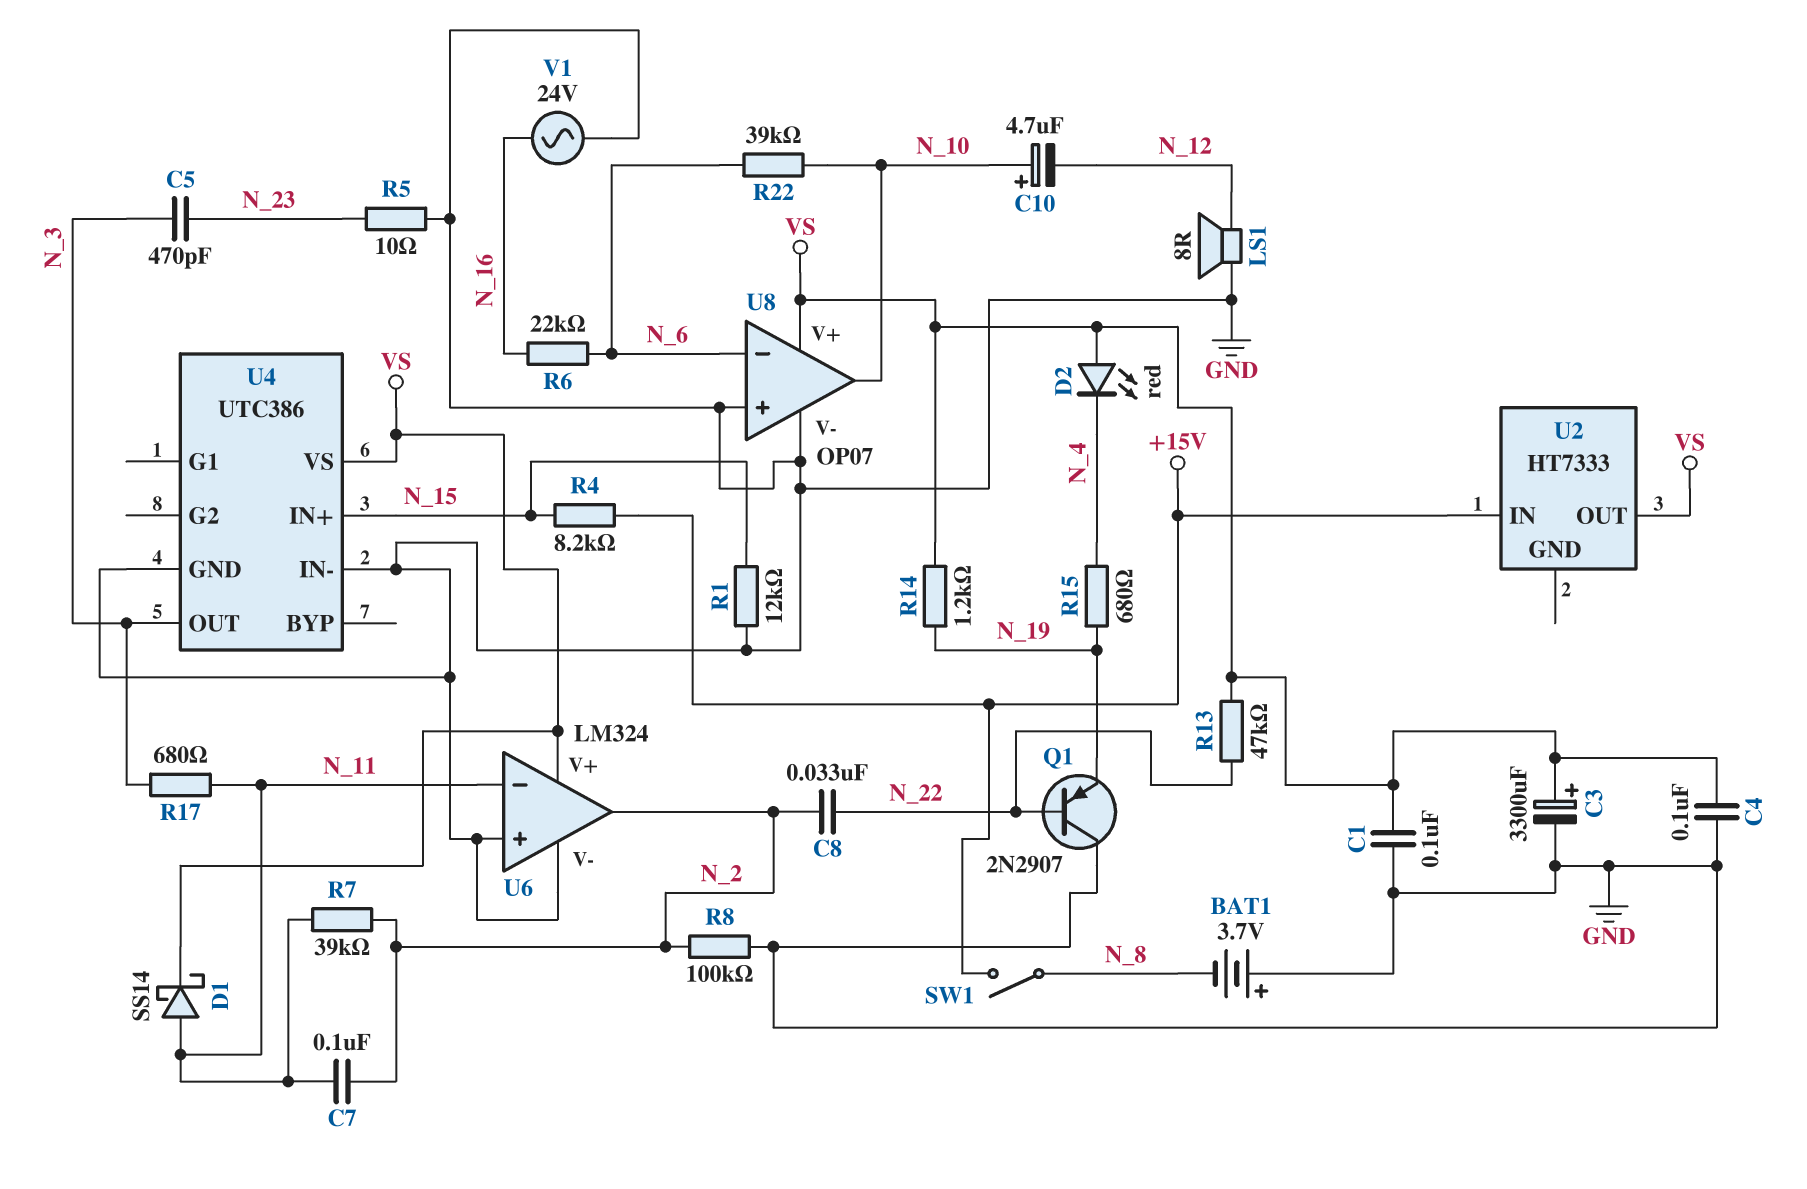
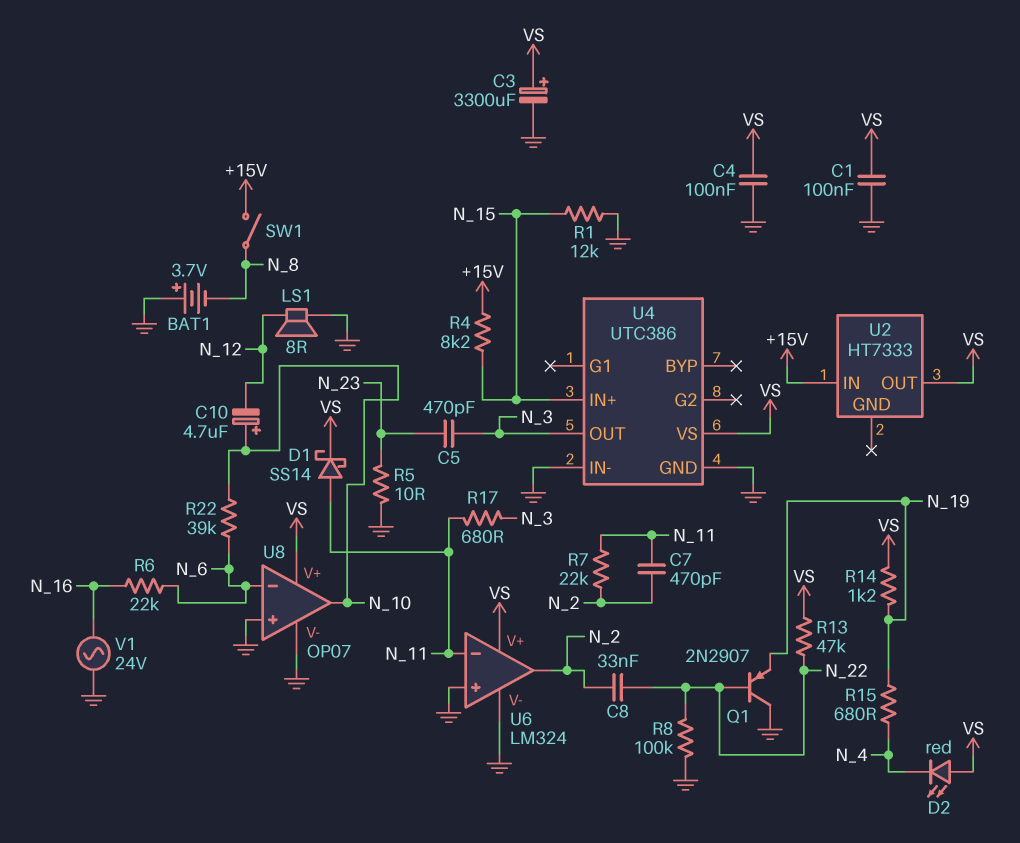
C7: 100nF (N_2, N_11) -> 470pF (N_2, N_11)
R7: 39k (N_2, N_11) -> 22k (N_2, N_11)
R8: 100k (GND, N_2) -> 100k (GND, N_22)

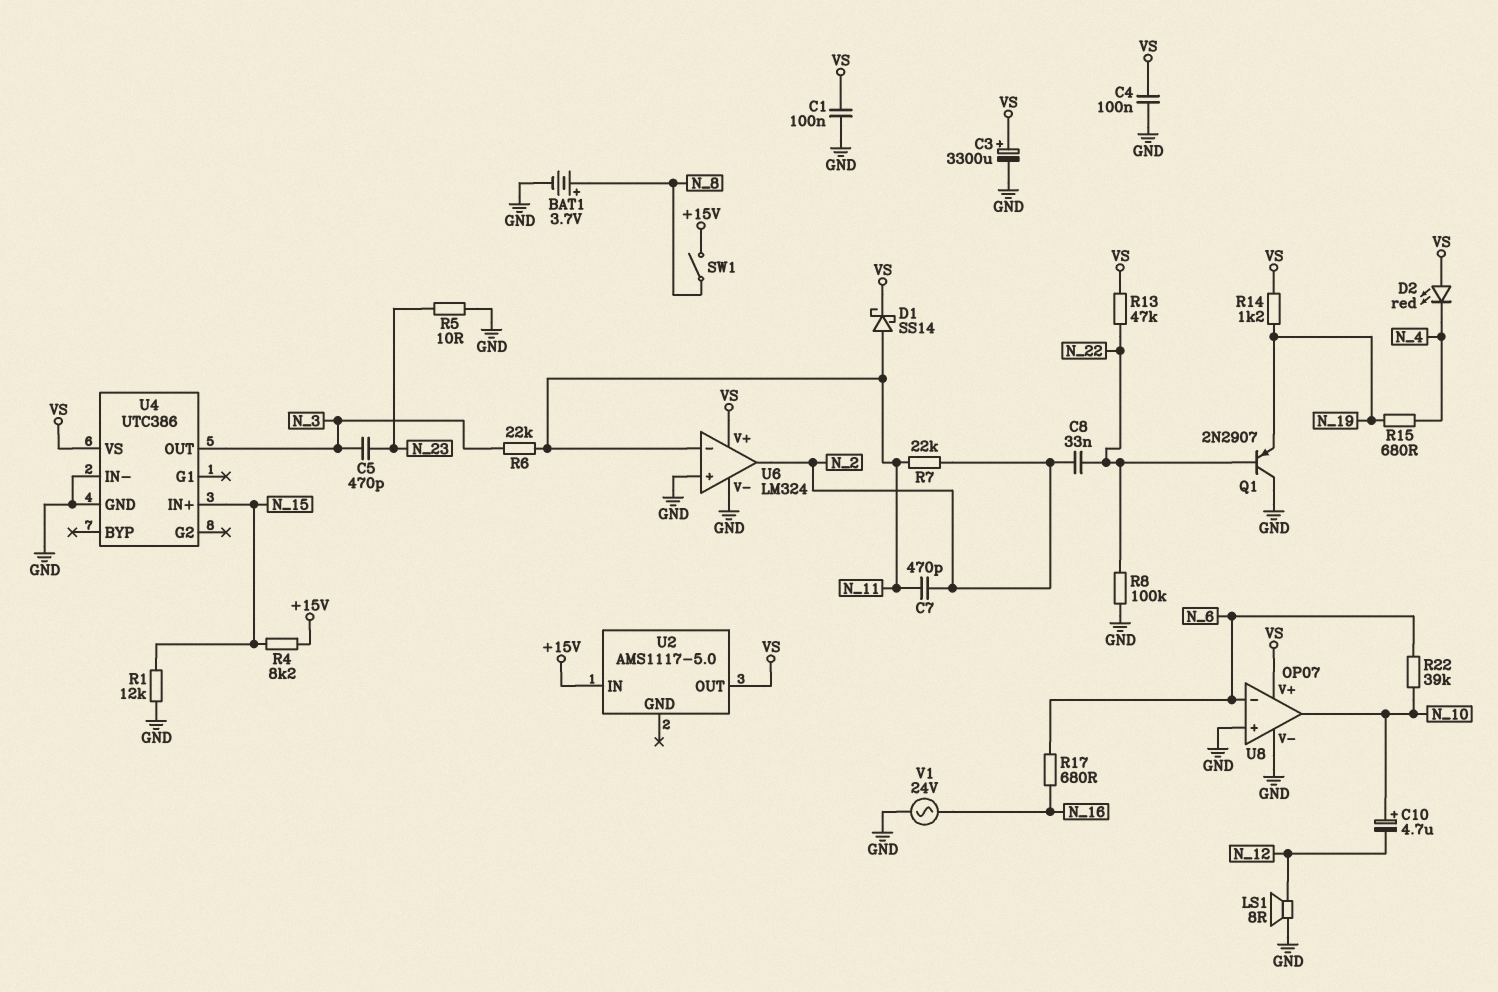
BAT1: 3.7V (plus GND, minus N_8) -> 3.7V (plus N_8, minus GND)
R6: 22k (N_6, N_16) -> 22k (N_3, N_11)
R17: 680 (N_3, N_11) -> 680 (N_6, N_16)
U2: HT7333 -> AMS1117-5.0

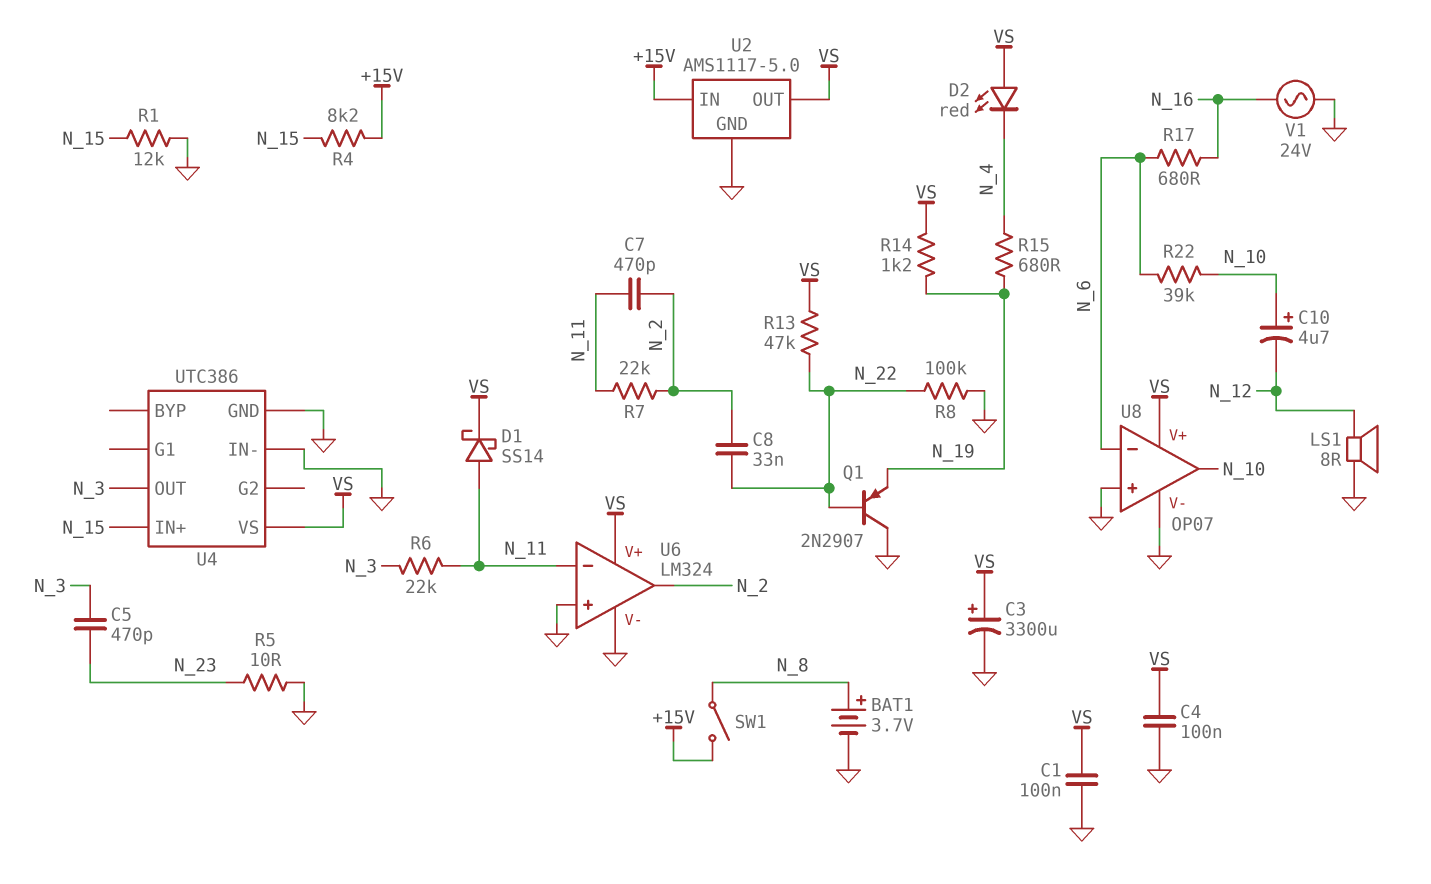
U2 pin GND: none -> GND

